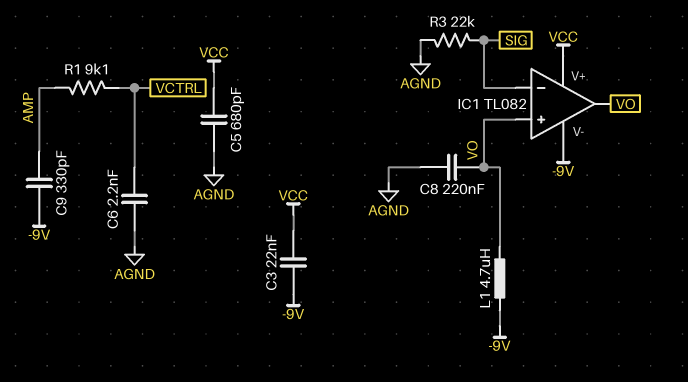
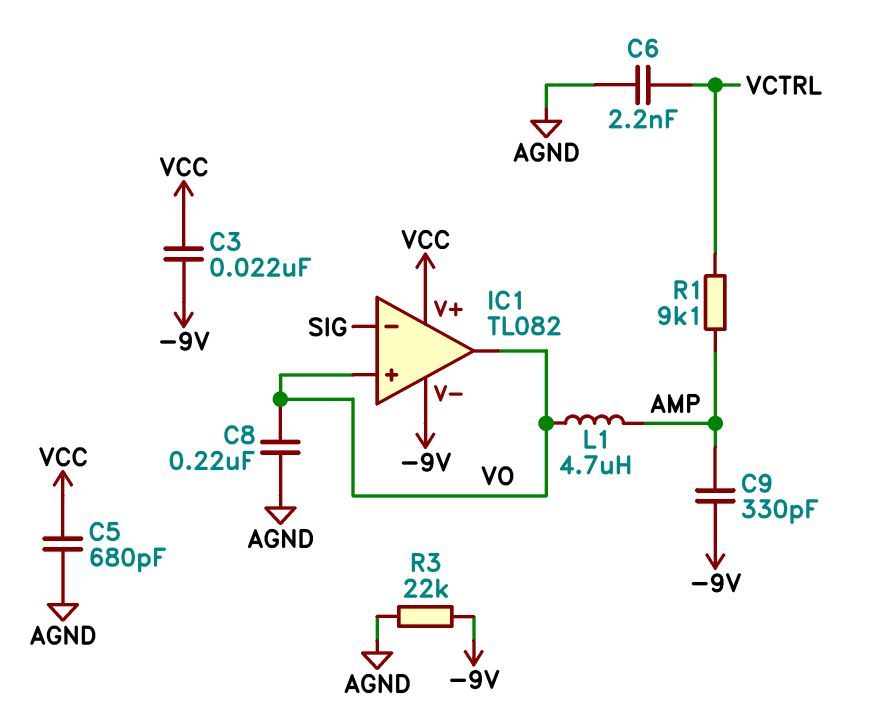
L1: 4.7uH (-9V, VO) -> 4.7uH (AMP, VO)
R3: 22k (AGND, SIG) -> 22k (-9V, AGND)

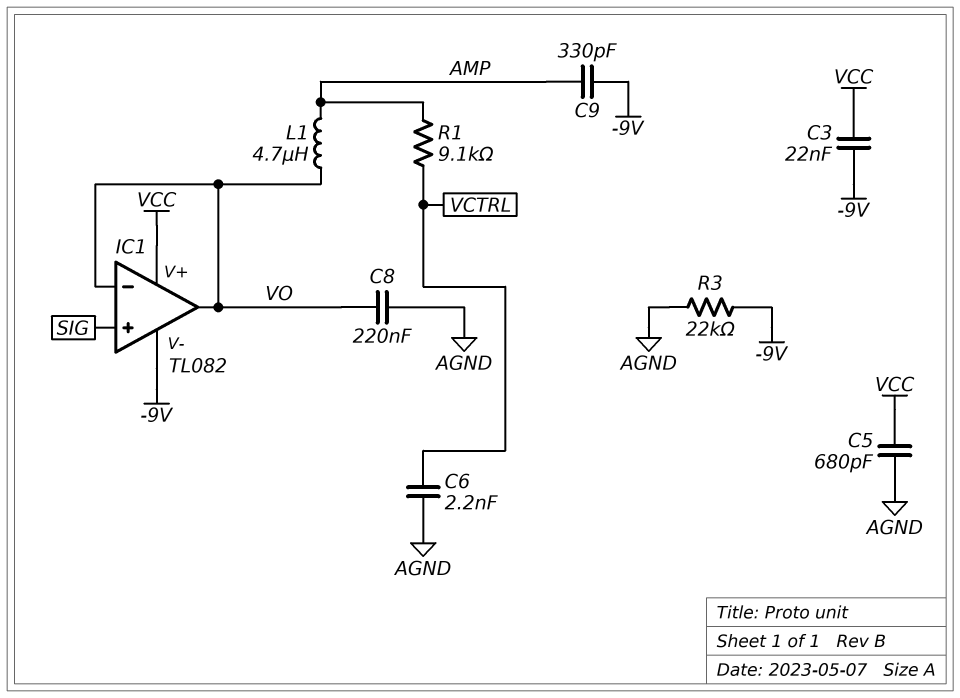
IC1 pin in+: VO -> SIG
IC1 pin in-: SIG -> VO

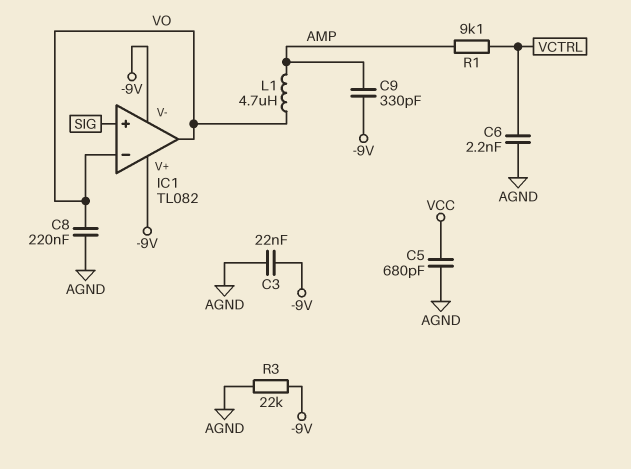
C3: 22nF (-9V, VCC) -> 22nF (-9V, AGND)
IC1 pin V+: VCC -> -9V

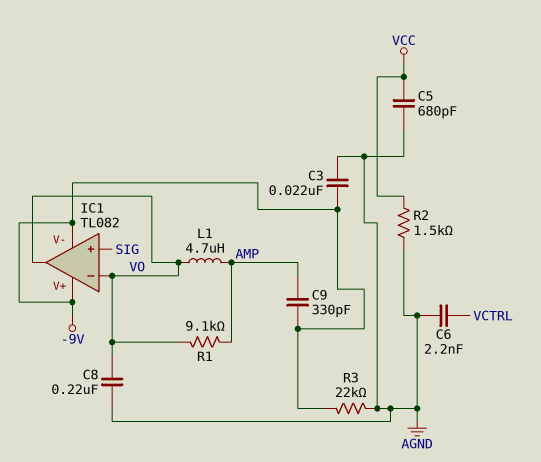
R1: 9.1k (AMP, VCTRL) -> 9.1k (AMP, VO)
R2: none -> 1.5k (AGND, VCC)

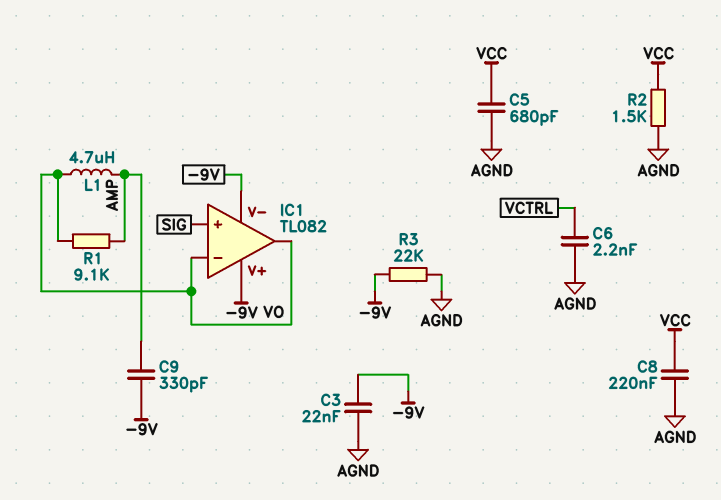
C8: 220nF (AGND, VO) -> 220nF (AGND, VCC)

